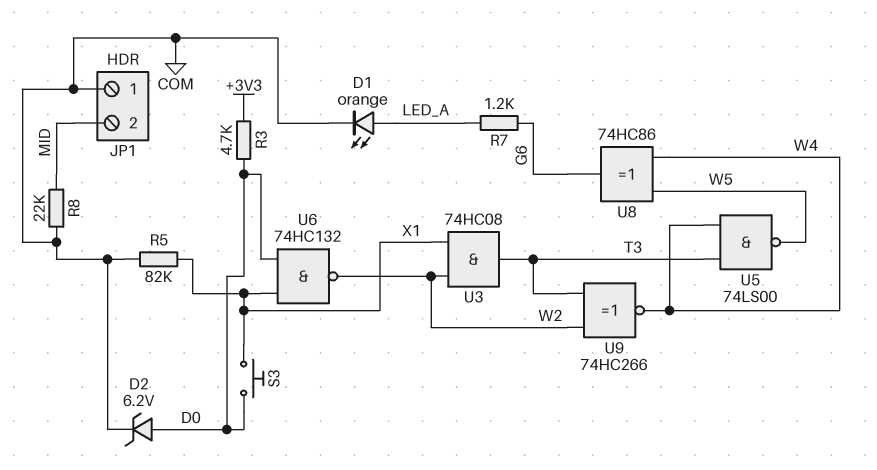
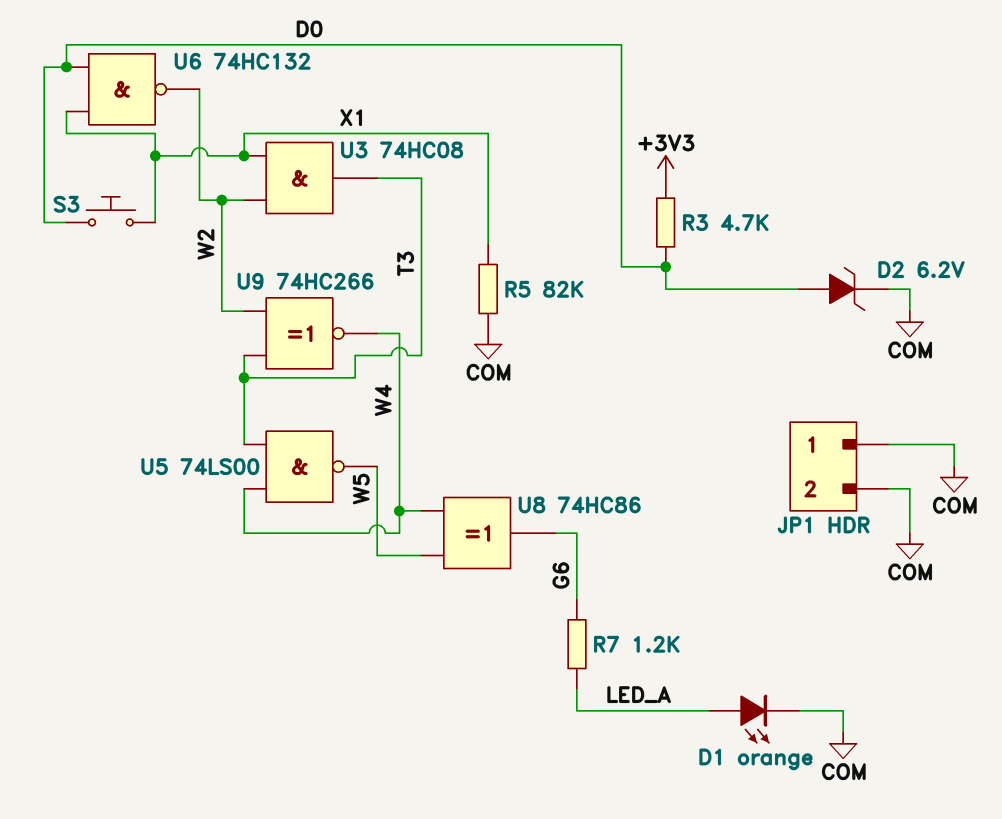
JP1 pin 2: MID -> COM
R8: 22k (COM, MID) -> none

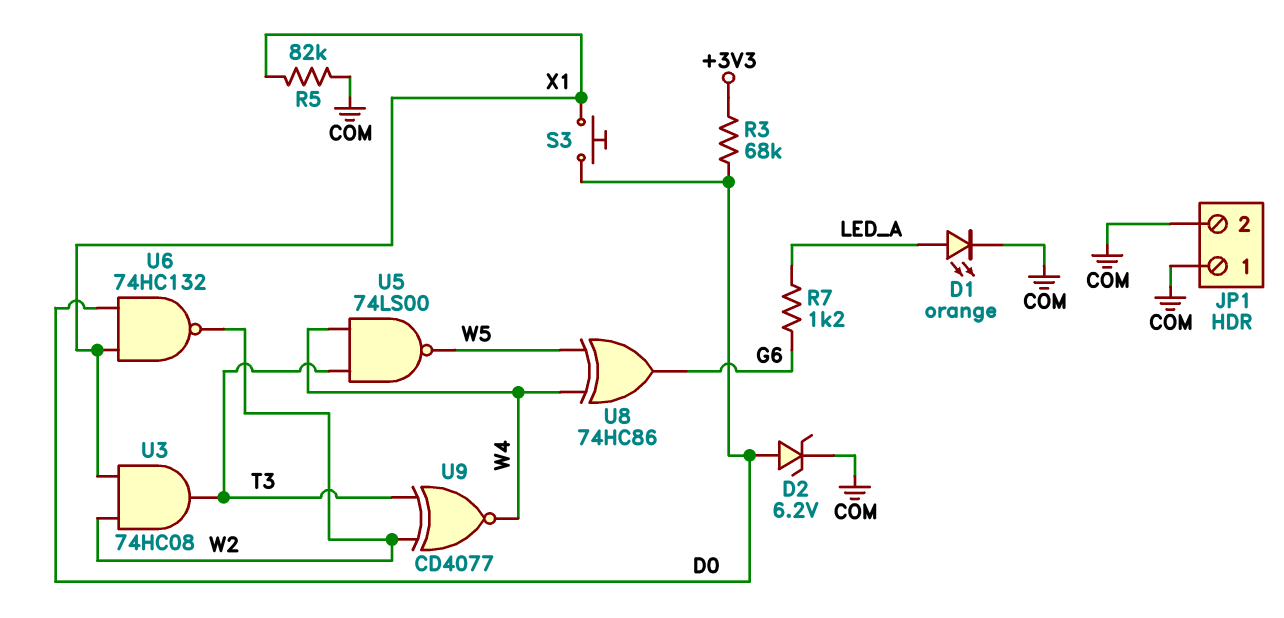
R3: 4.7k (+3V3, D0) -> 68k (+3V3, D0)
U9: XNOR 74HC266 (in T3, in W2, out W4) -> XNOR CD4077 (in T3, in W2, out W4)

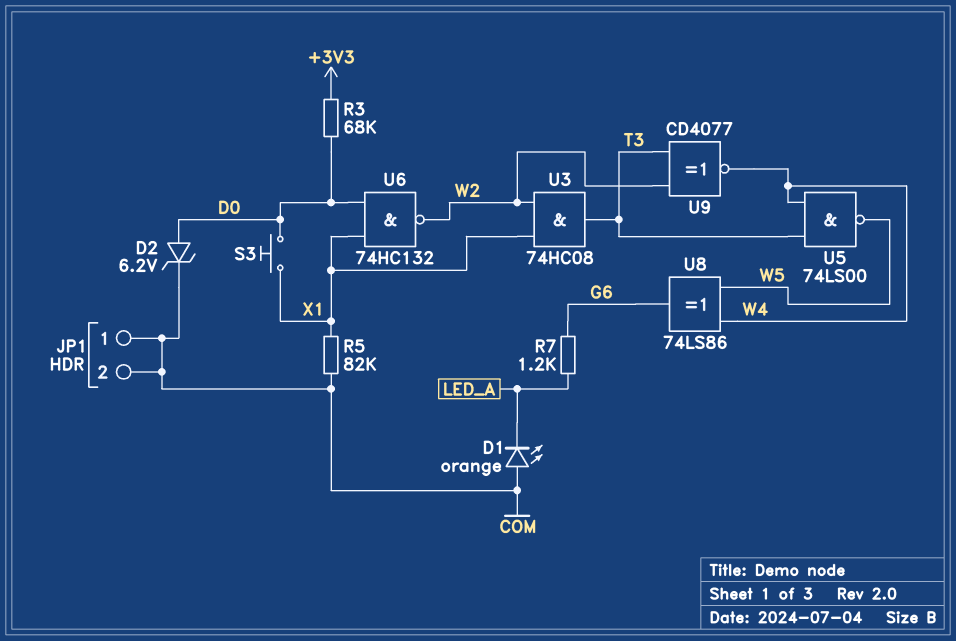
D1: LED orange (A LED_A, K COM) -> LED orange (A COM, K LED_A)
U8: XOR 74HC86 (in W4, in W5, out G6) -> XOR 74LS86 (in W4, in W5, out G6)

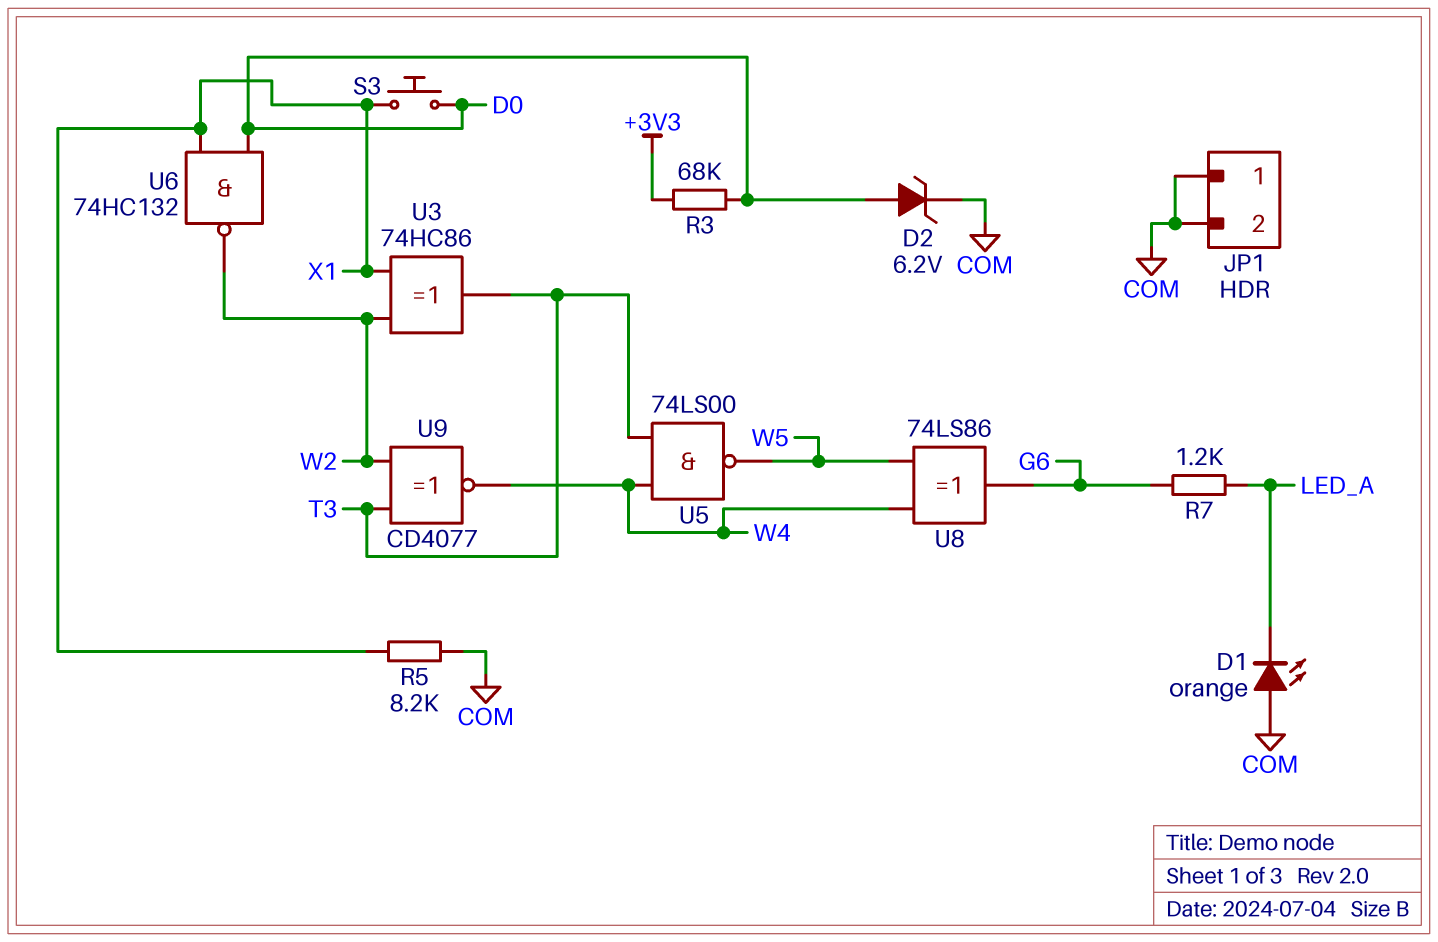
R5: 82k (COM, X1) -> 8.2k (COM, X1)
U3: AND 74HC08 (in W2, in X1, out T3) -> XOR 74HC86 (in W2, in X1, out T3)

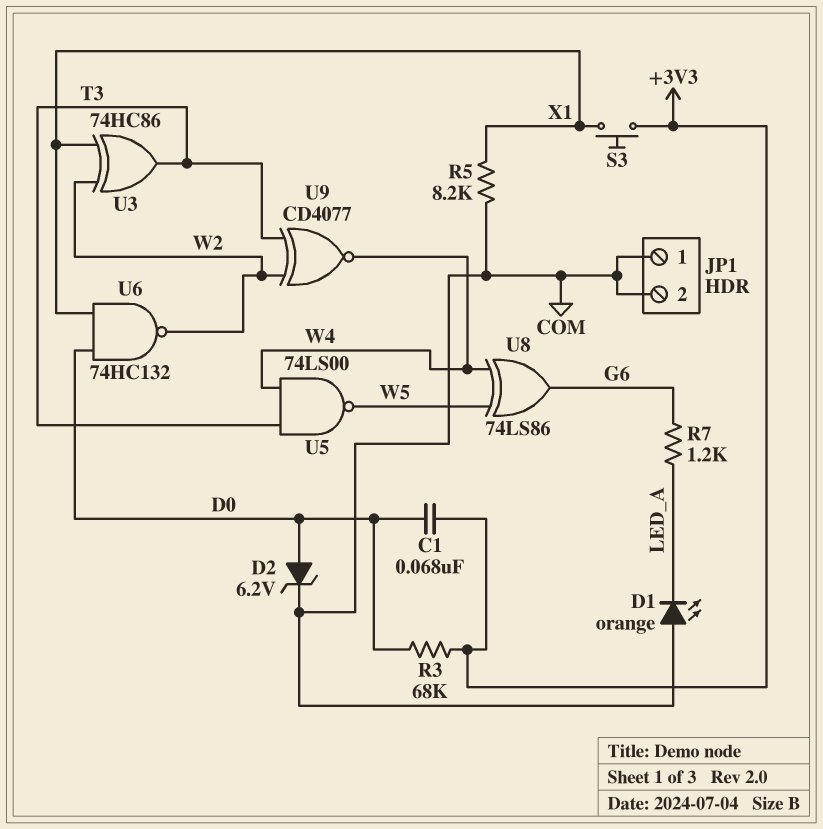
C1: none -> 68nF (+3V3, D0)
S3: button (D0, X1) -> button (+3V3, X1)

